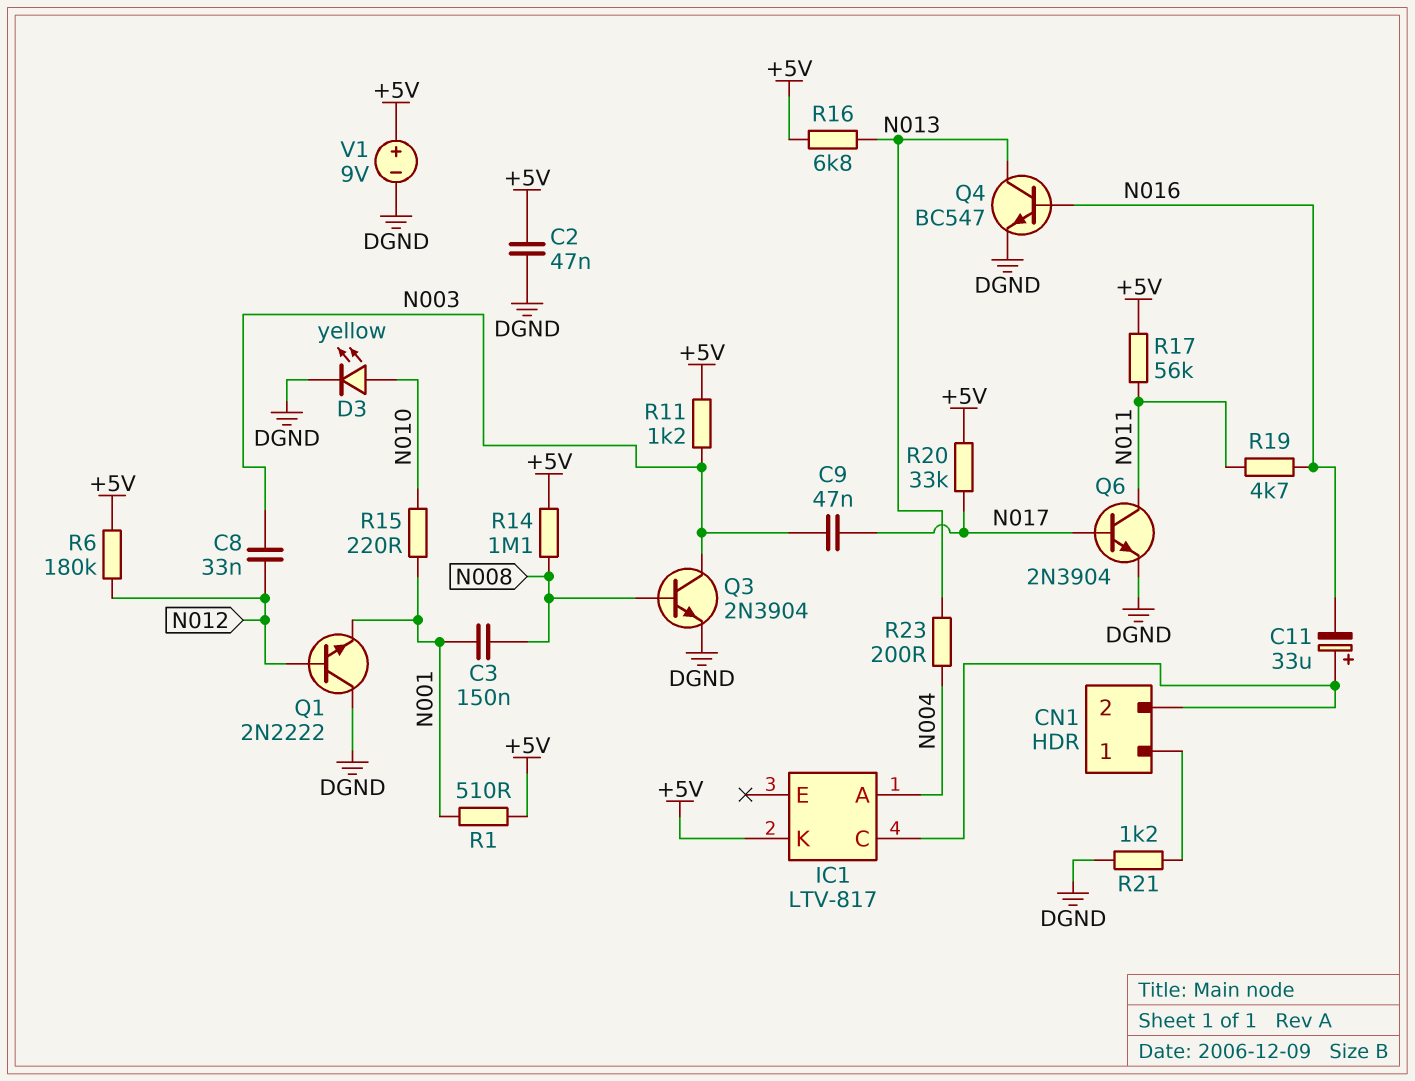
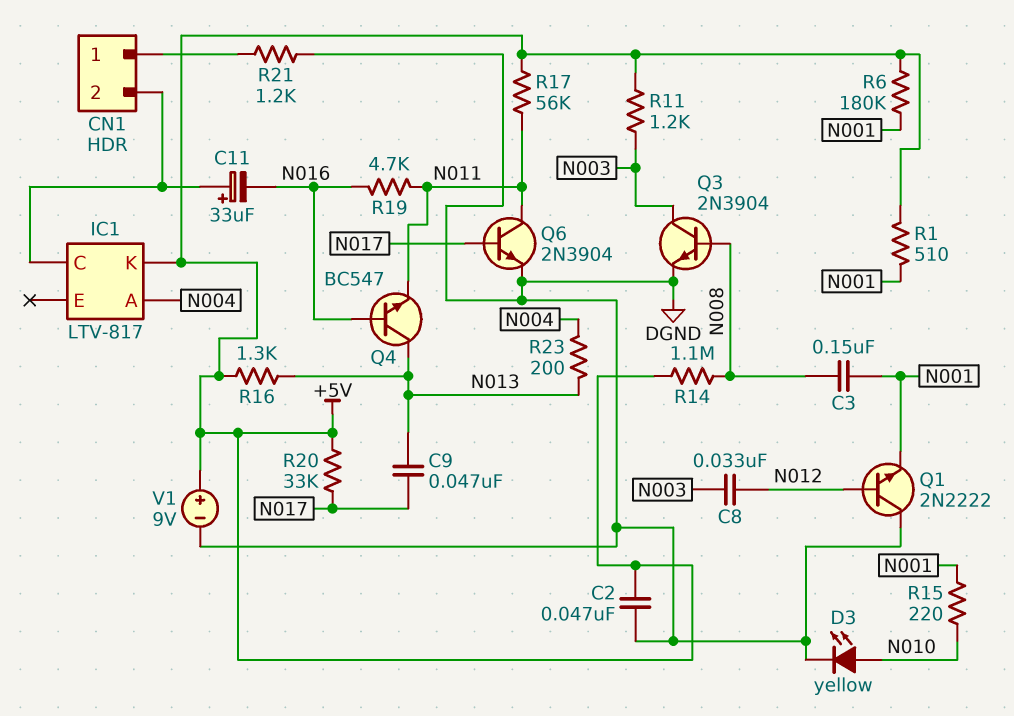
C9: 47nF (N003, N017) -> 47nF (N013, N017)
Q4: NPN BC547 (B N016, C N013, E DGND) -> NPN BC547 (B N016, C N013, E N011)
R6: 180k (+5V, N012) -> 180k (+5V, N001)
R16: 6.8k (+5V, N013) -> 1.3k (+5V, N013)

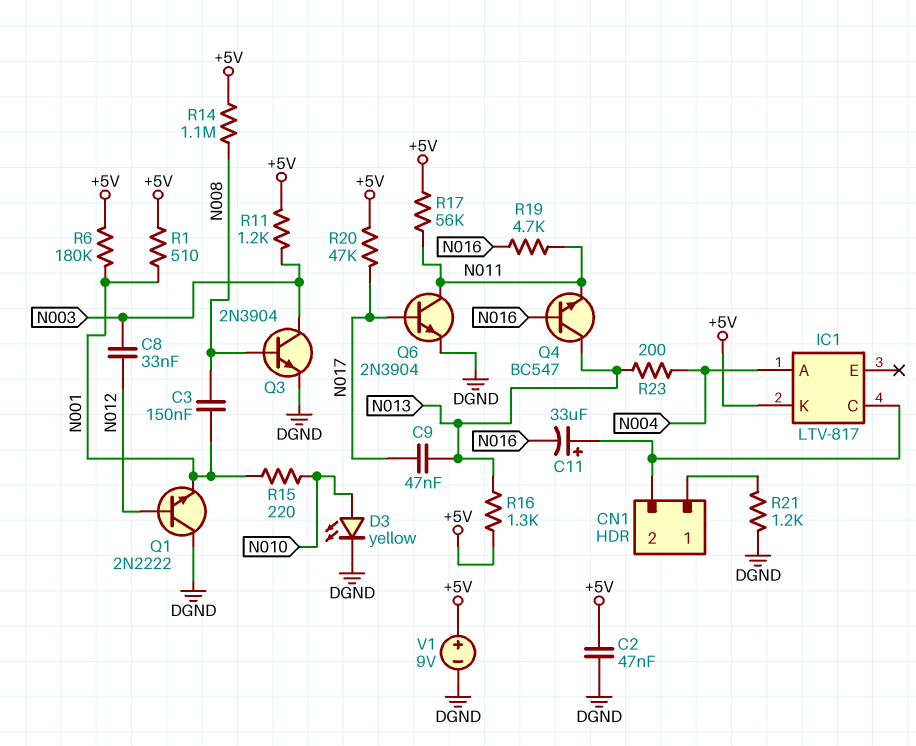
R20: 33k (+5V, N017) -> 47k (+5V, N017)

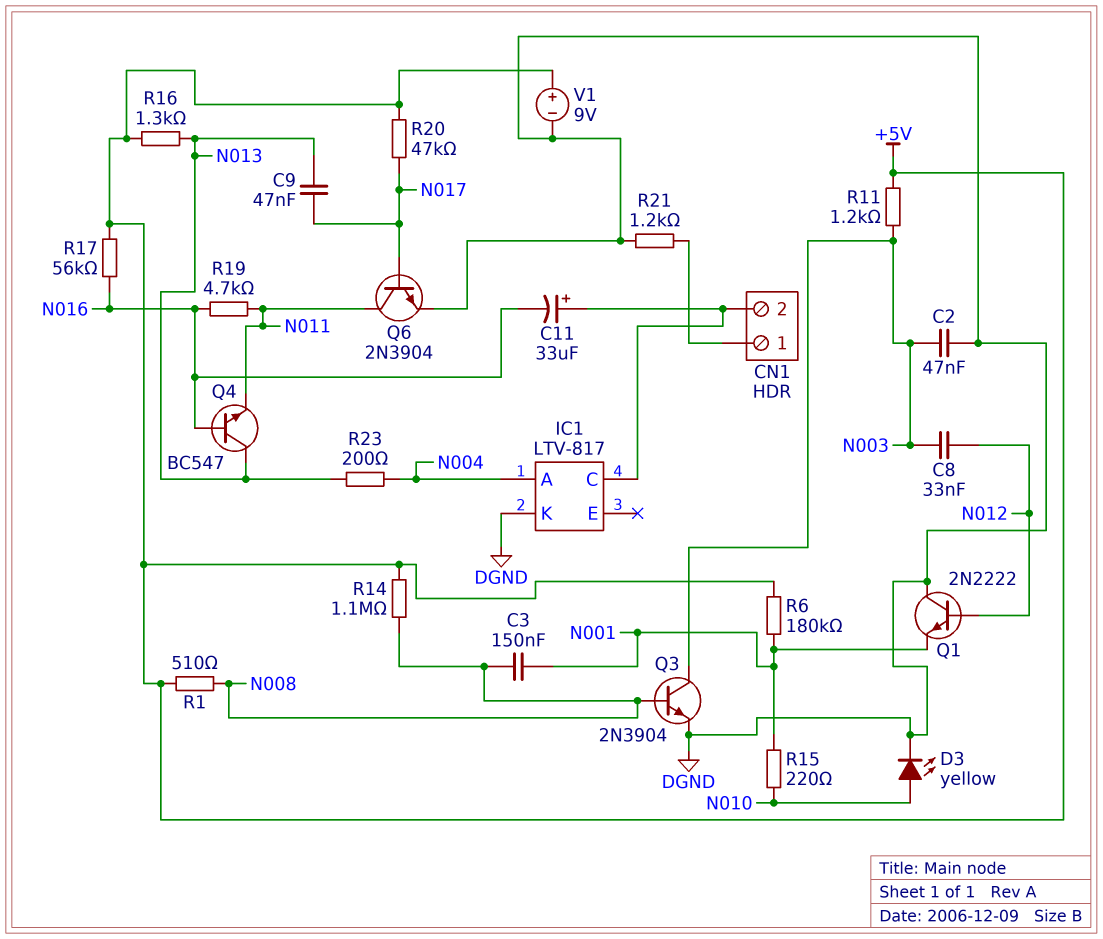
C2: 47nF (+5V, DGND) -> 47nF (DGND, N003)
IC1 pin K: +5V -> DGND
R1: 510 (+5V, N001) -> 510 (+5V, N008)
R17: 56k (+5V, N011) -> 56k (+5V, N016)

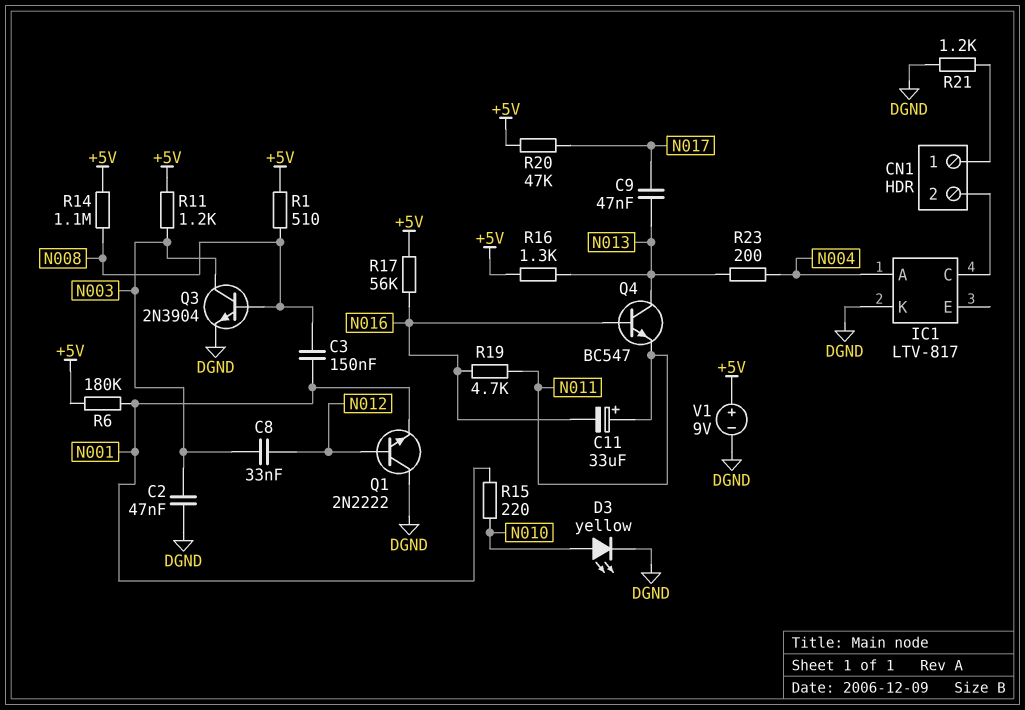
C11: 33uF (plus CN1/2, minus N016) -> 33uF (plus N011, minus N016)
Q6: NPN 2N3904 (B N017, C N011, E DGND) -> none

